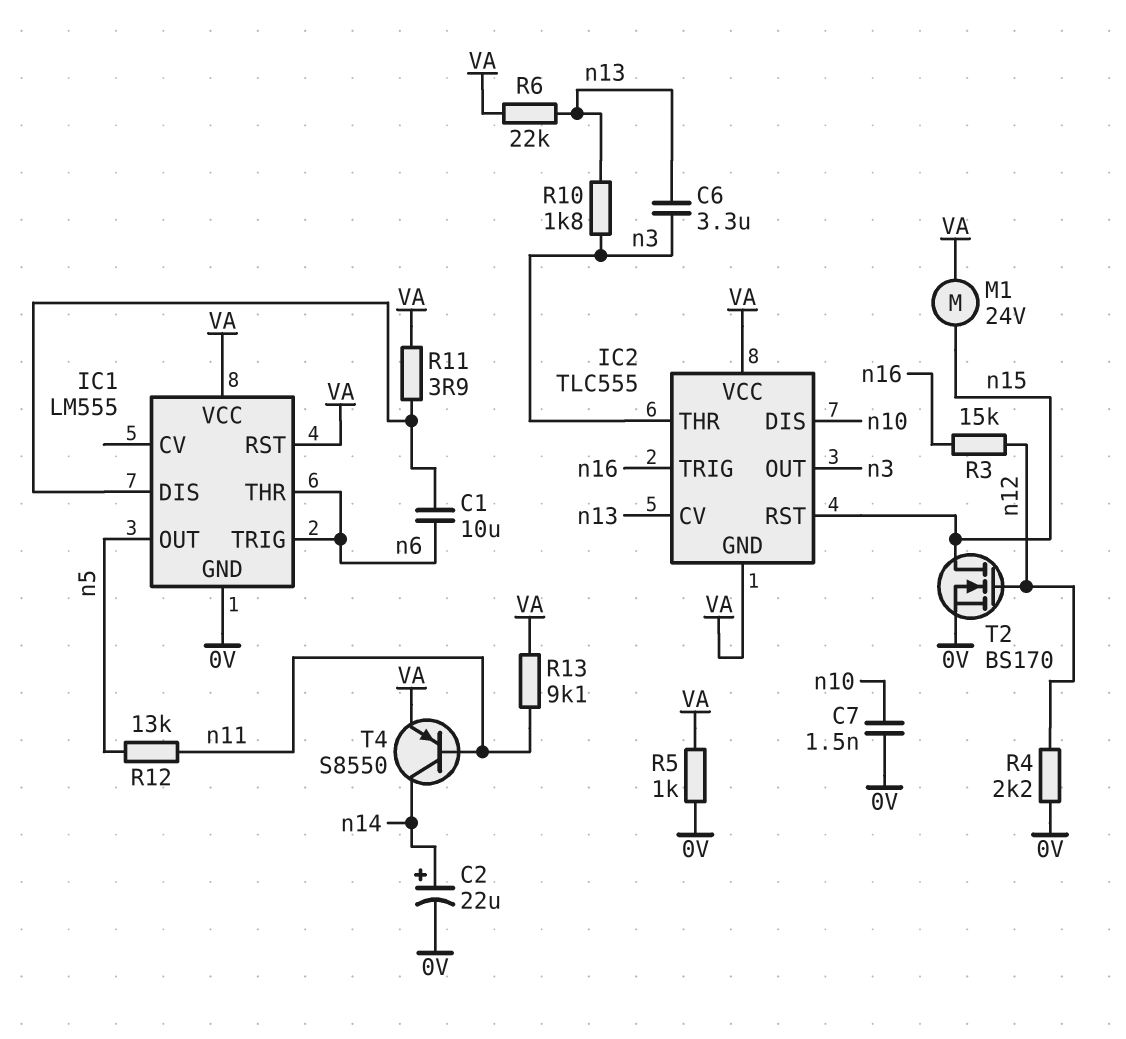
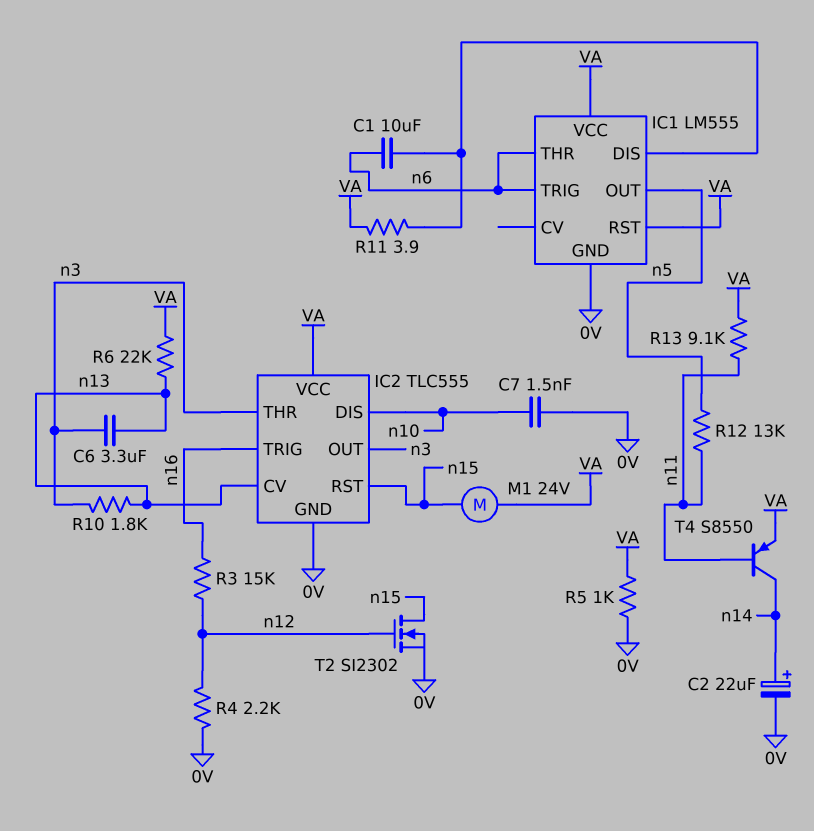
IC2 pin GND: VA -> 0V
T2: NMOS BS170 (G n12, D n15, S 0V) -> NMOS SI2302 (G n12, D n15, S 0V)

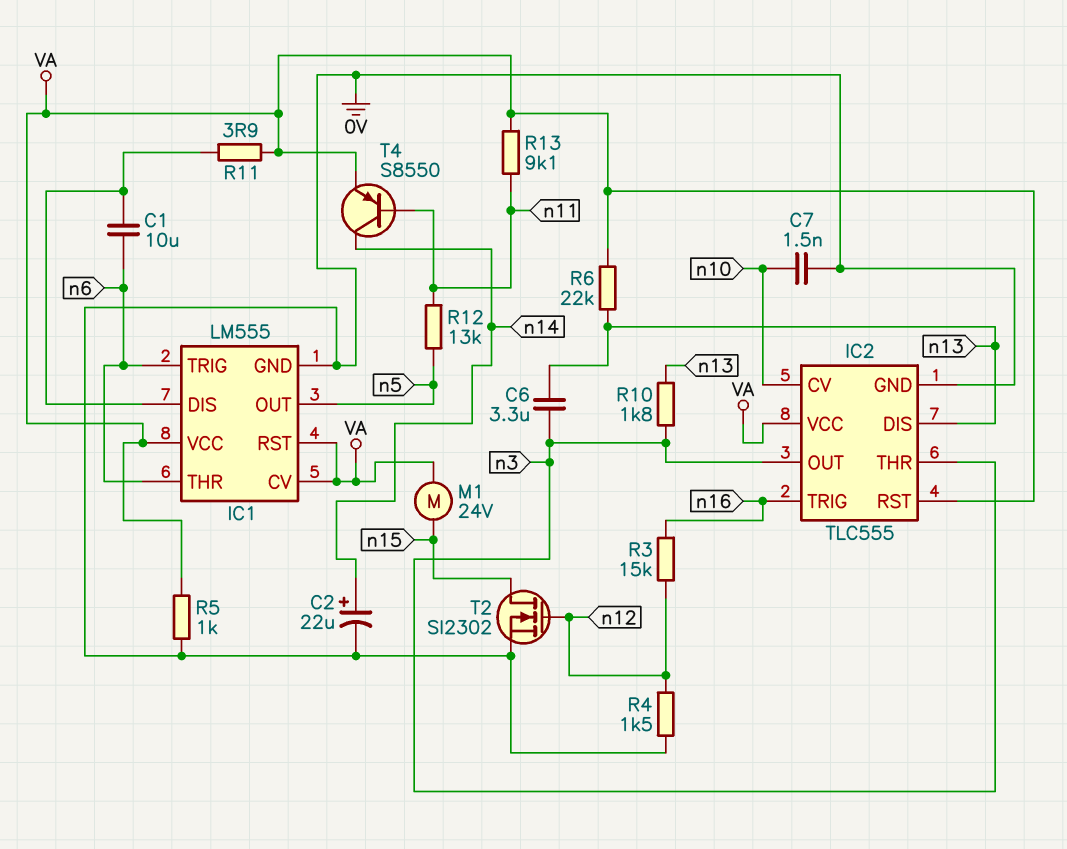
IC1 pin CV: none -> VA
IC2 pin CV: n13 -> n10
IC2 pin DIS: n10 -> n13
IC2 pin RST: n15 -> VA
R4: 2.2k (0V, n12) -> 1.5k (0V, n12)

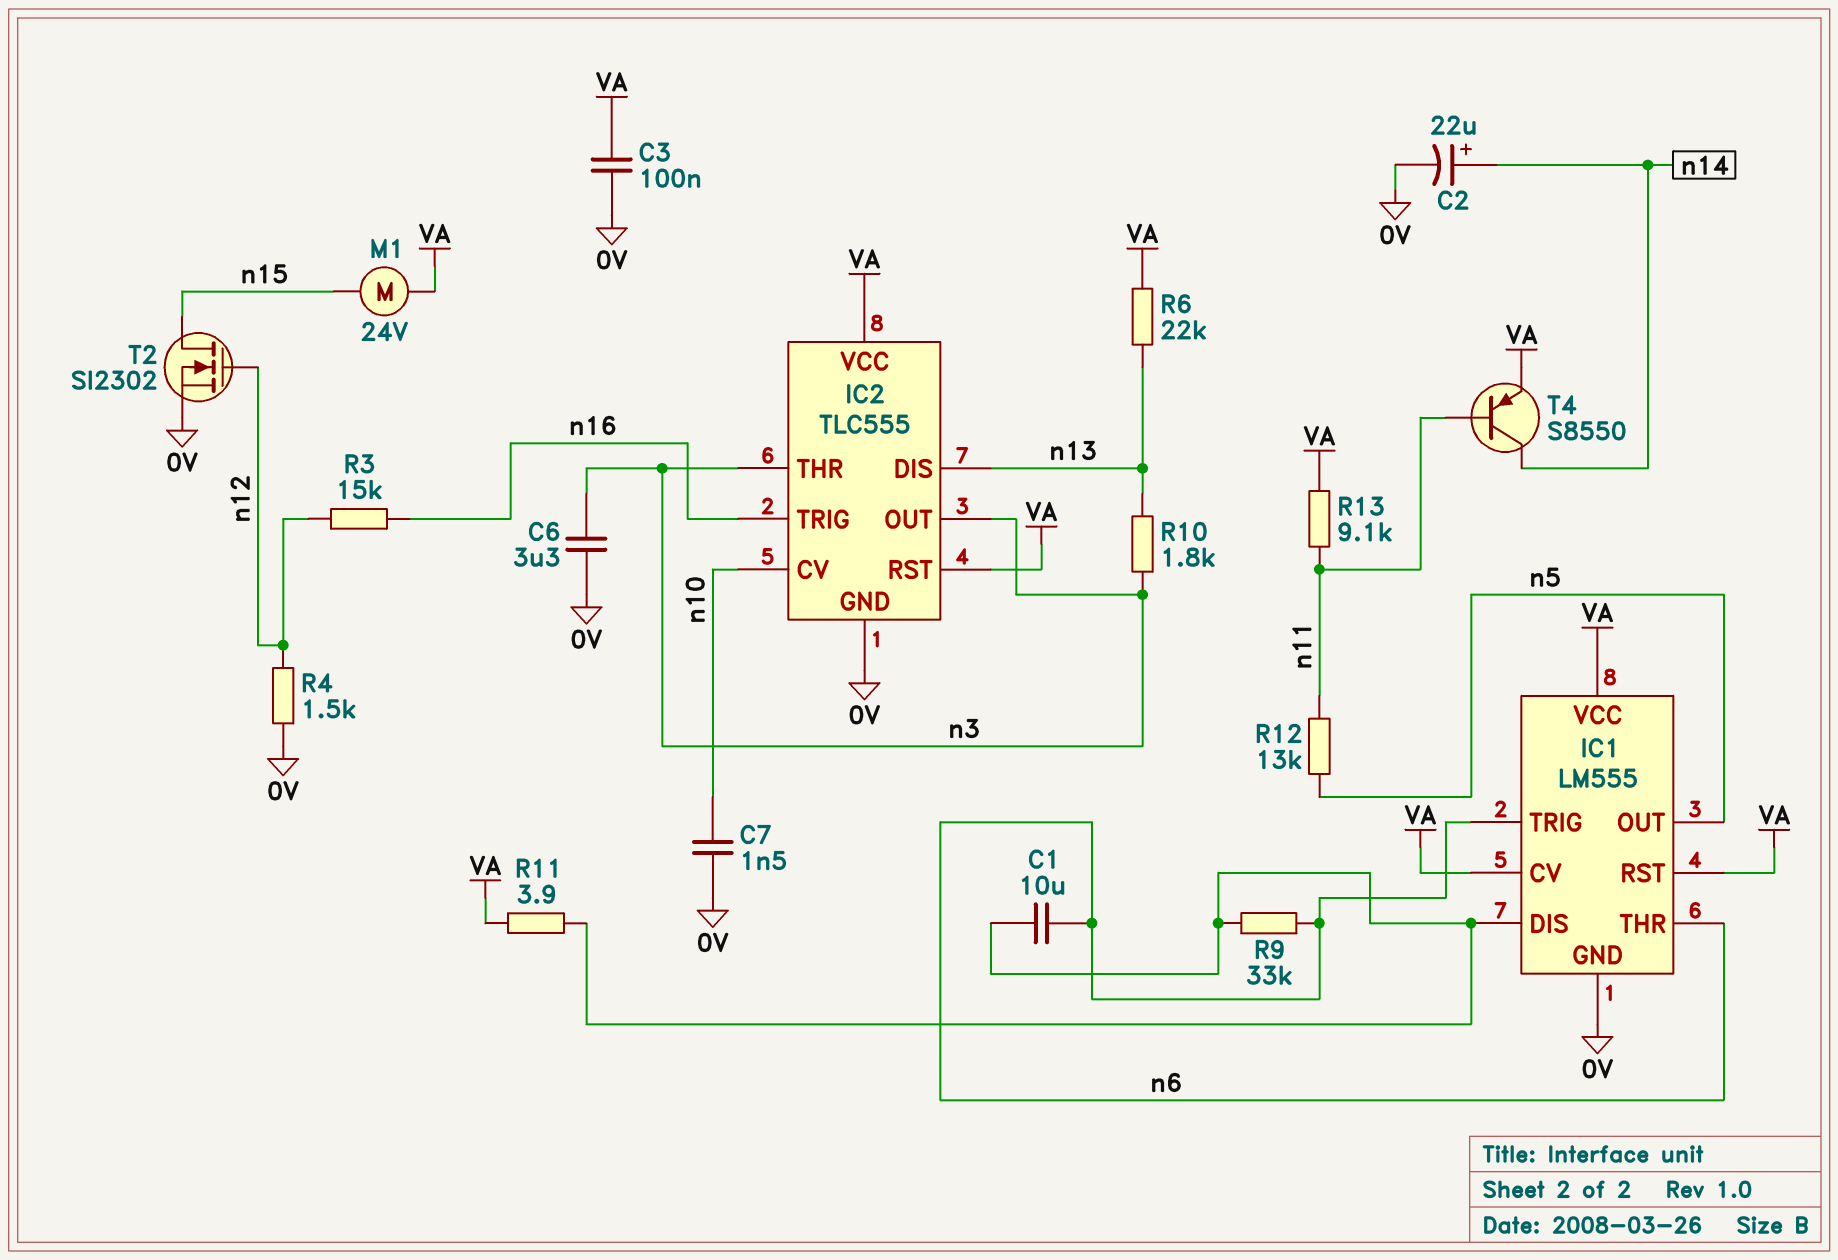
C3: none -> 100nF (0V, VA)
C6: 3.3uF (n3, n13) -> 3.3uF (0V, n3)
R5: 1k (0V, VA) -> none
R9: none -> 33k (IC1/DIS, n6)

